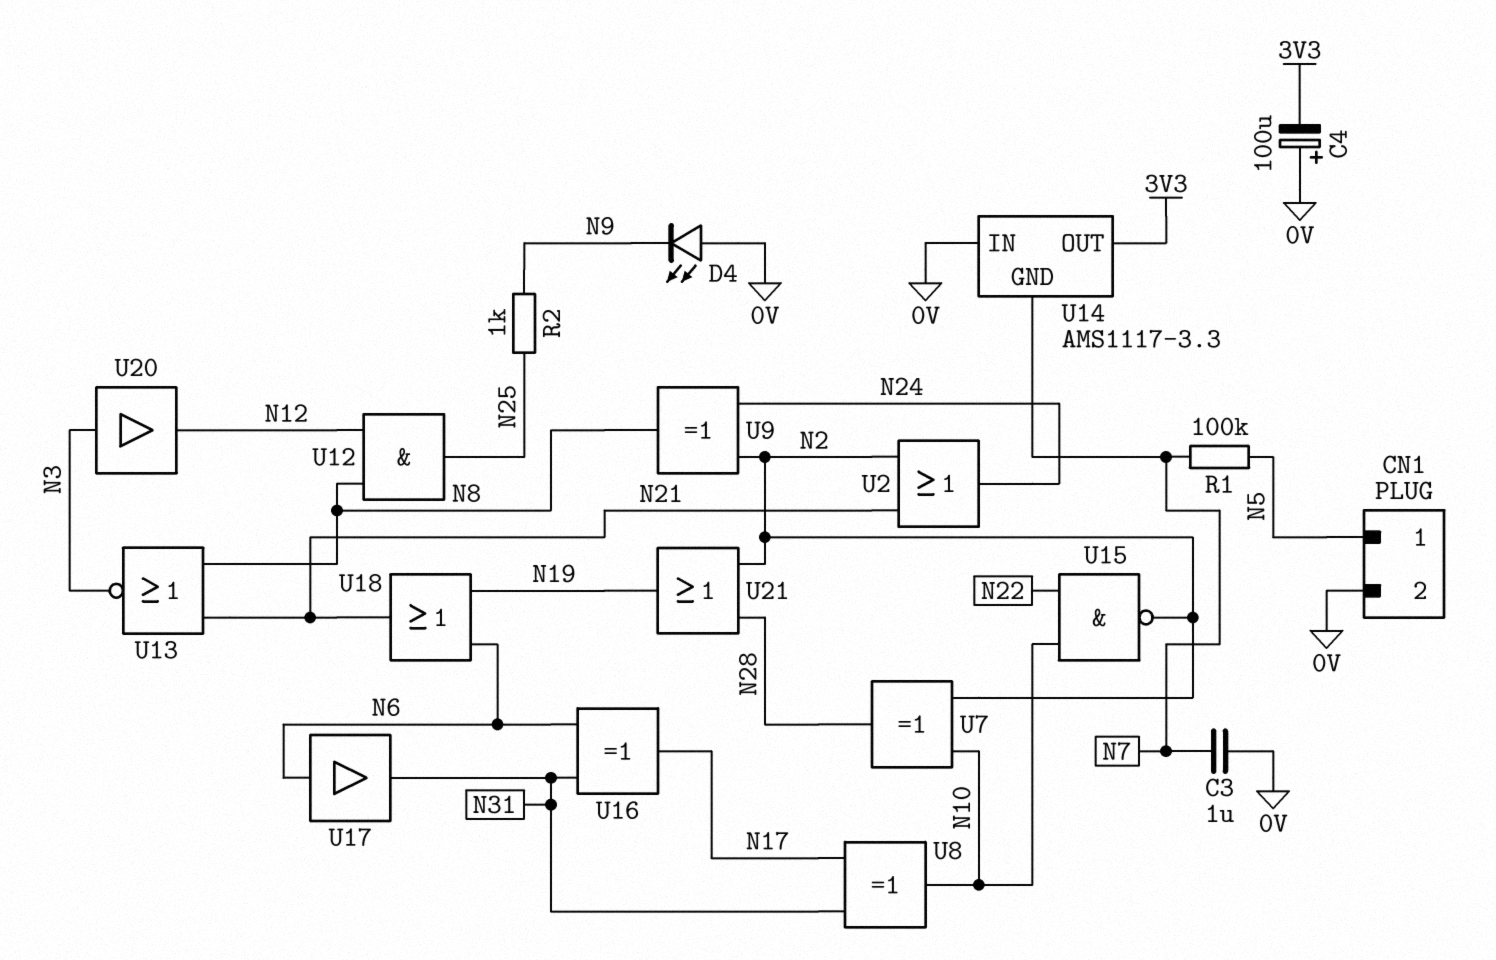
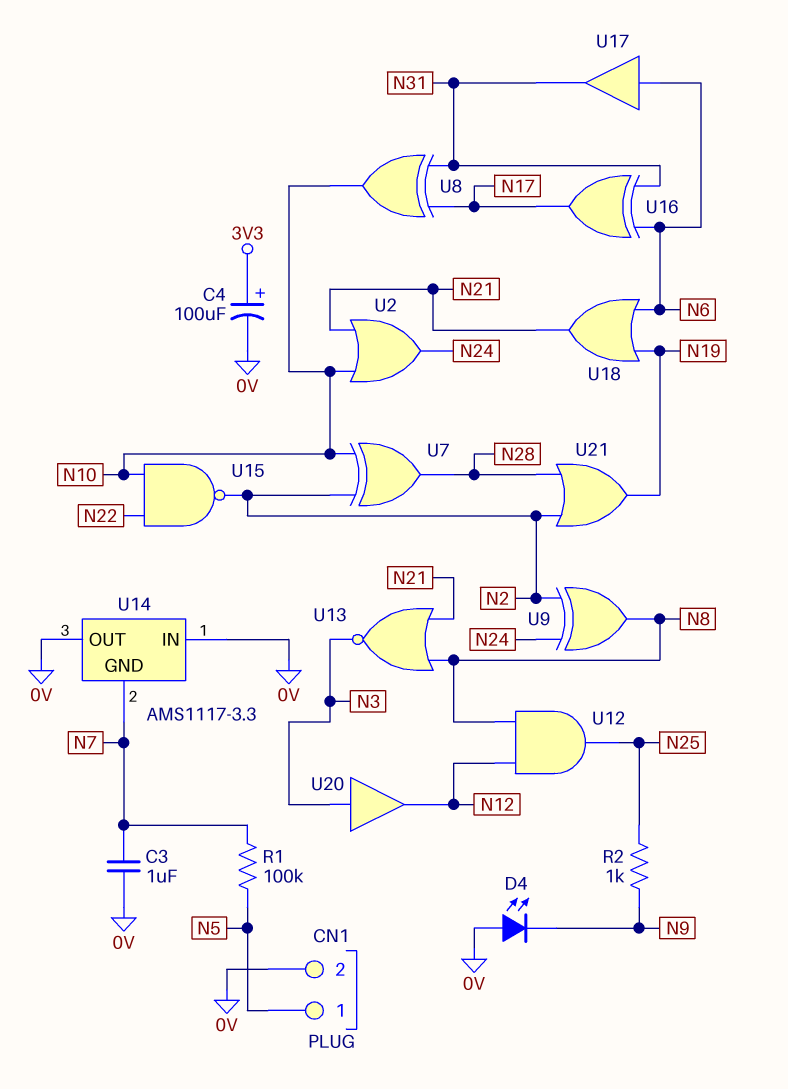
C4: 100uF (plus 0V, minus 3V3) -> 100uF (plus 3V3, minus 0V)
U2: OR (in N2, in N21, out N24) -> OR (in N10, in N21, out N24)
U14 pin OUT: 3V3 -> 0V

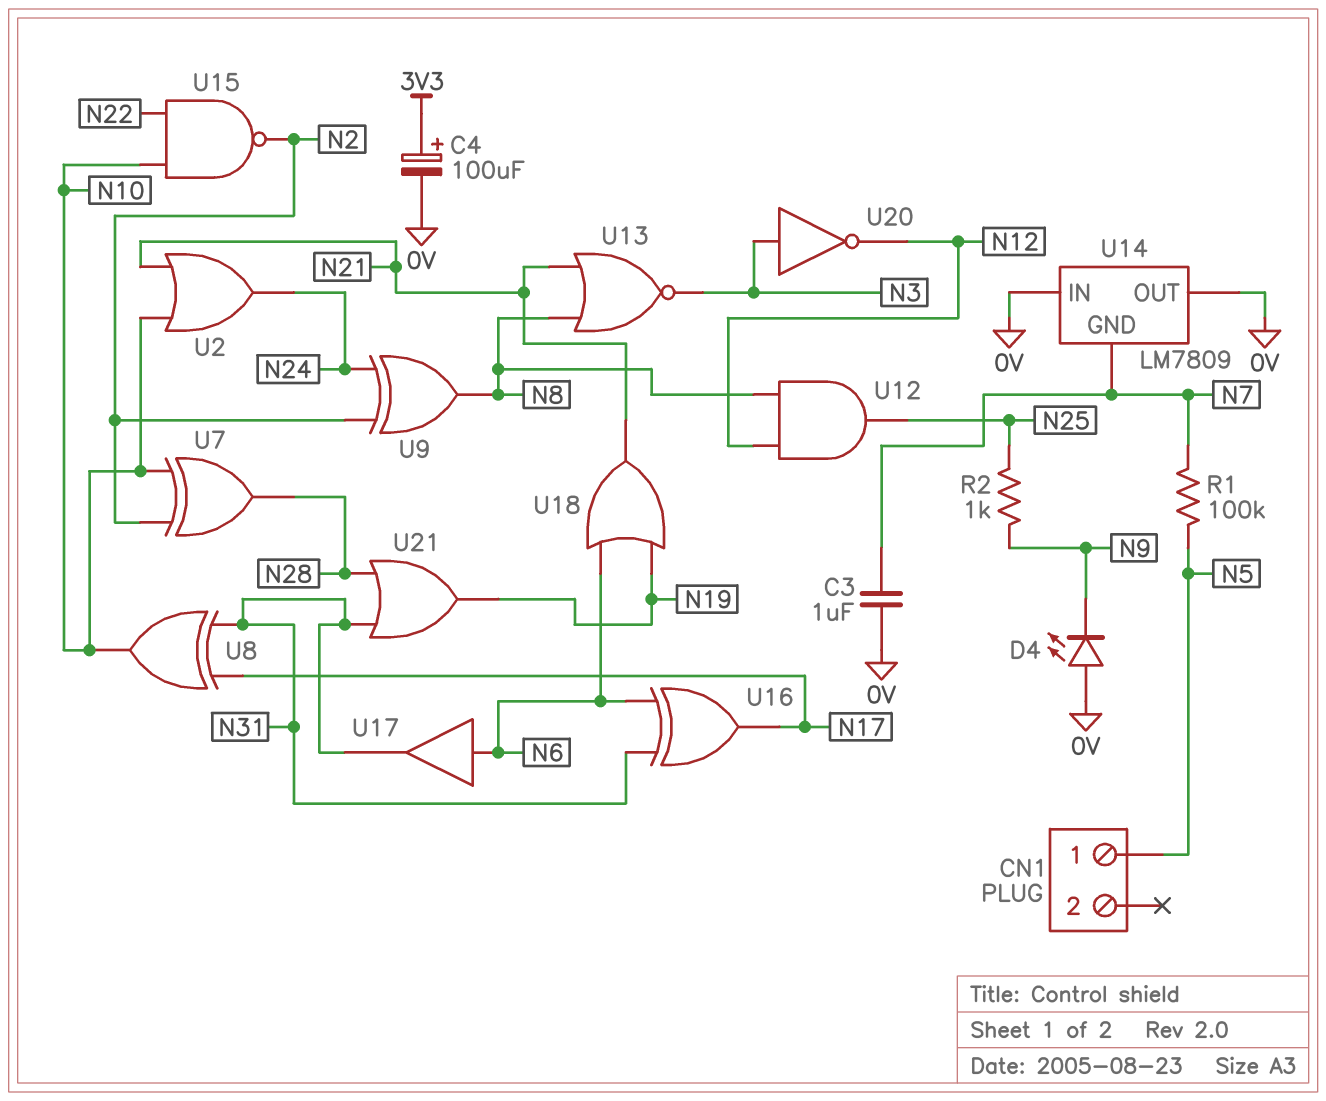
CN1 pin 2: 0V -> none
U14: AMS1117-3.3 -> LM7809
U20: buffer (in N3, out N12) -> NOT (in N3, out N12)
U21: OR (in N2, in N28, out N19) -> OR (in N28, in N31, out N19)

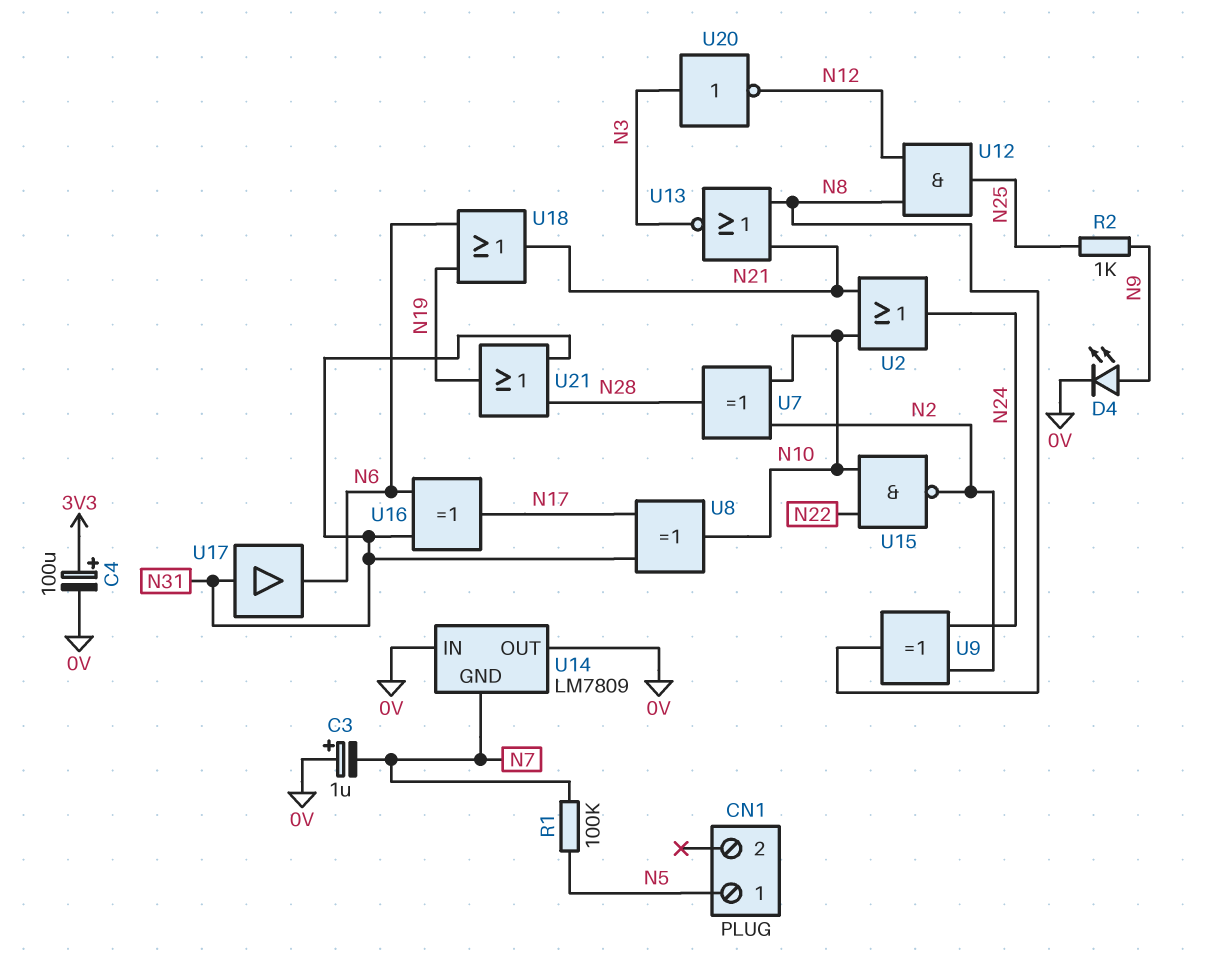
C3: 1uF (0V, N7) -> 1uF (plus 0V, minus N7)
D4: LED (A 0V, K N9) -> LED (A N9, K 0V)
U17: buffer (in N6, out N31) -> buffer (in N31, out N6)

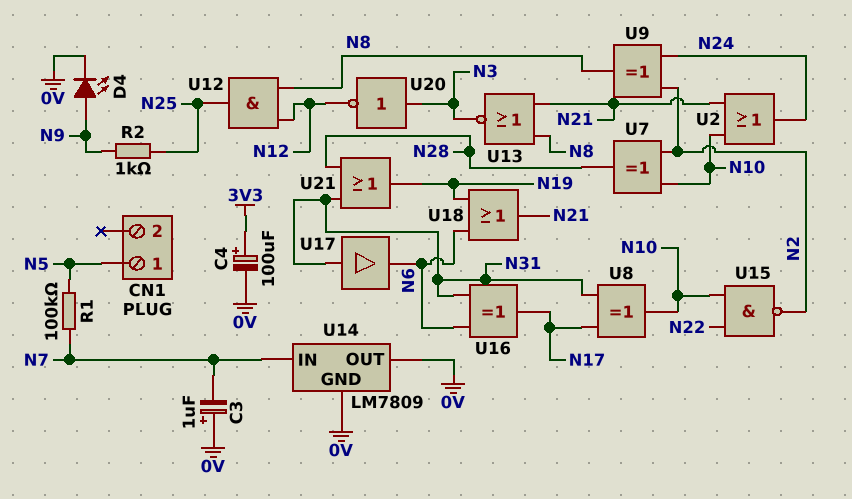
U14 pin GND: N7 -> 0V
U14 pin IN: 0V -> N7

